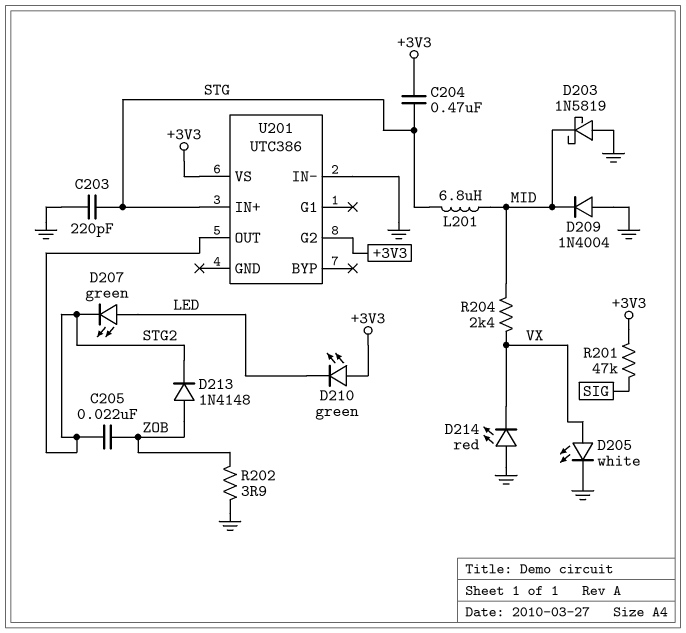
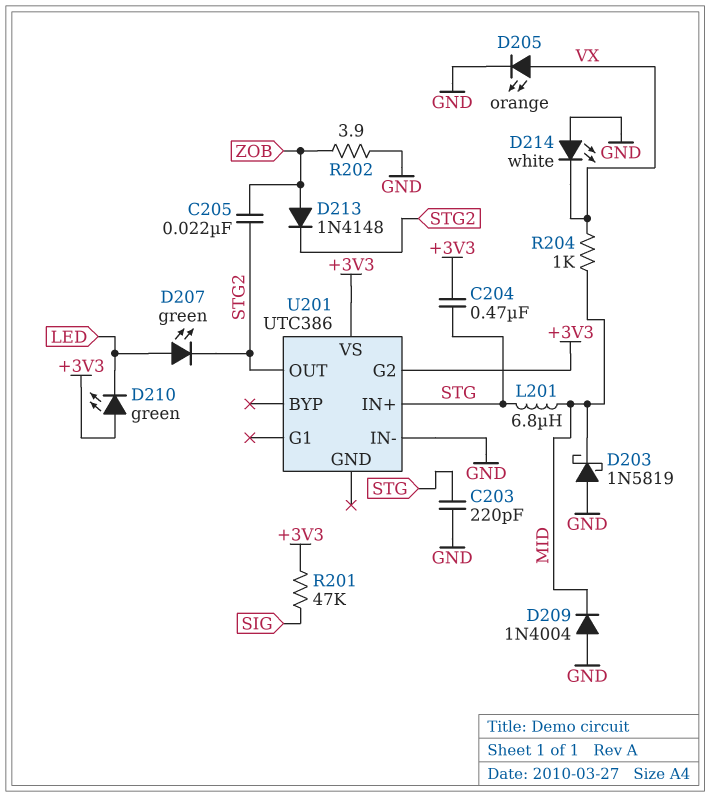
D205: LED white (A VX, K GND) -> LED orange (A VX, K GND)
D214: LED red (A GND, K VX) -> LED white (A GND, K VX)
R204: 2.4k (MID, VX) -> 1k (MID, VX)

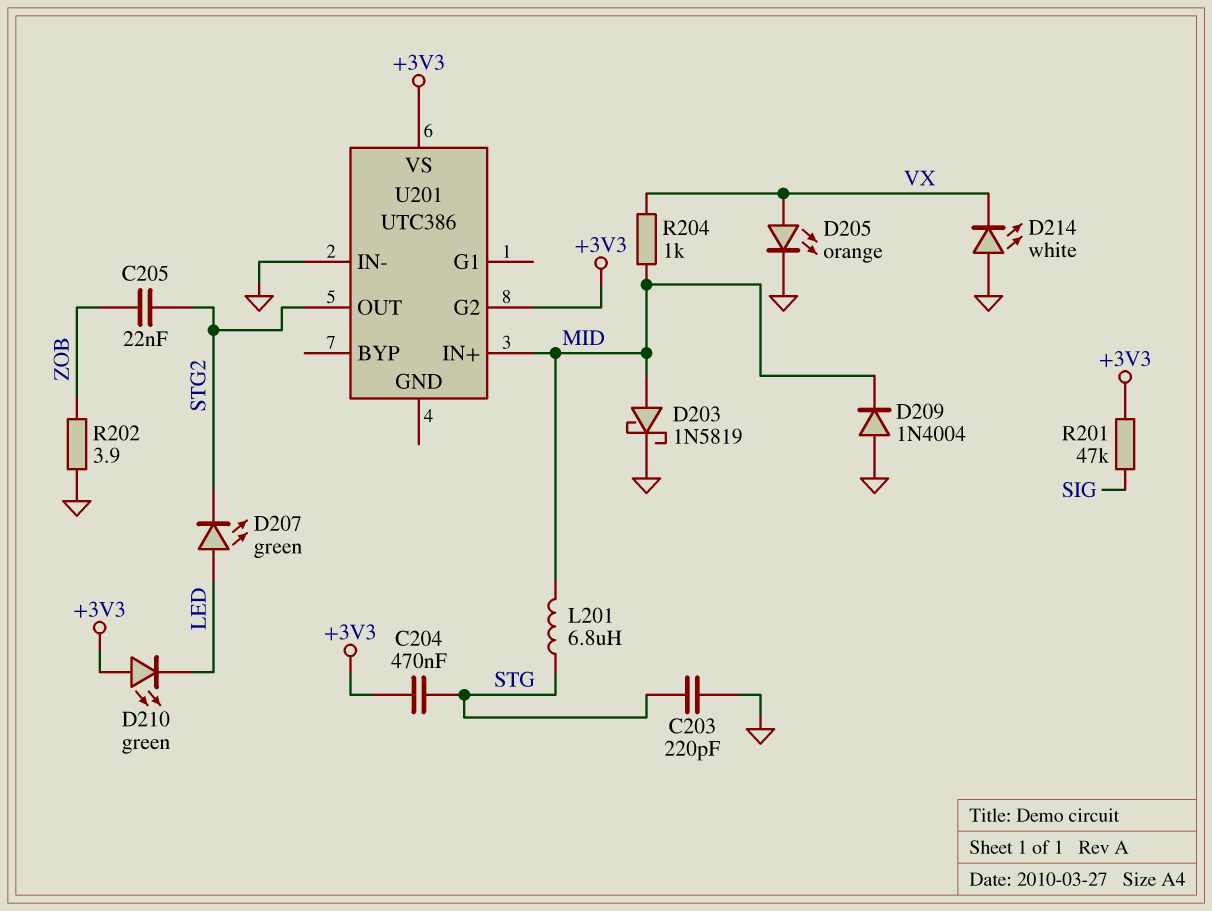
D203: schottky 1N5819 (A GND, K MID) -> schottky 1N5819 (A MID, K GND)
D213: diode 1N4148 (A ZOB, K STG2) -> none
U201 pin IN+: STG -> MID

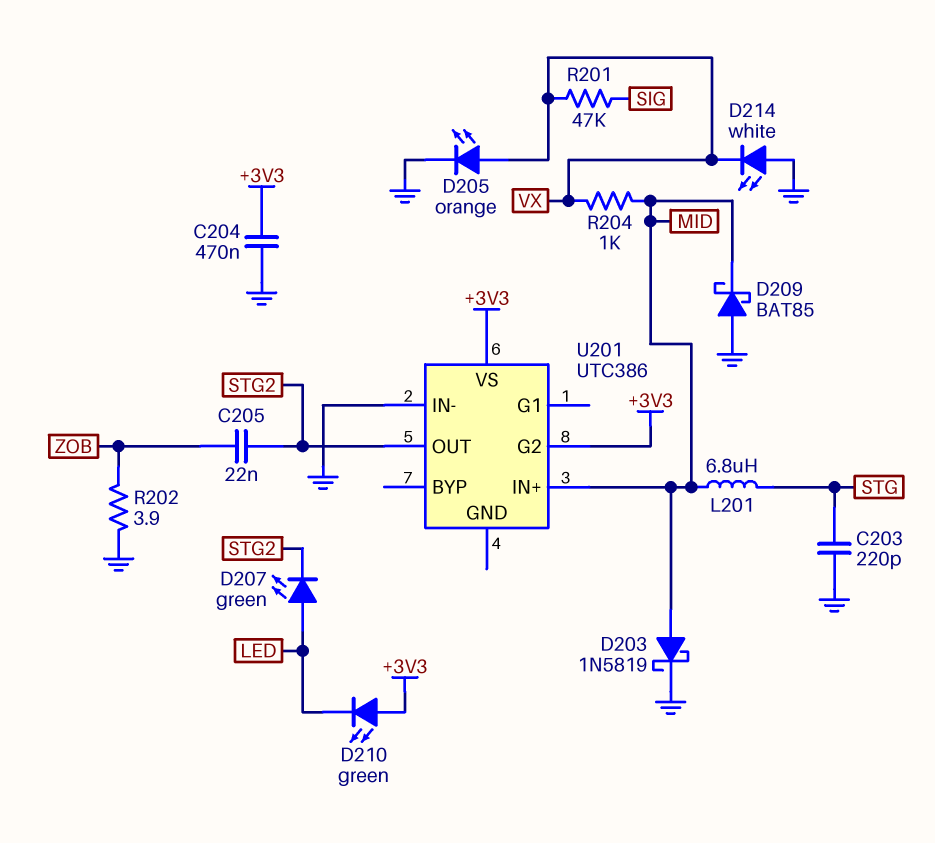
C204: 470nF (+3V3, STG) -> 470nF (+3V3, GND)
D209: diode 1N4004 (A GND, K MID) -> schottky BAT85 (A GND, K MID)
R201: 47k (+3V3, SIG) -> 47k (SIG, VX)

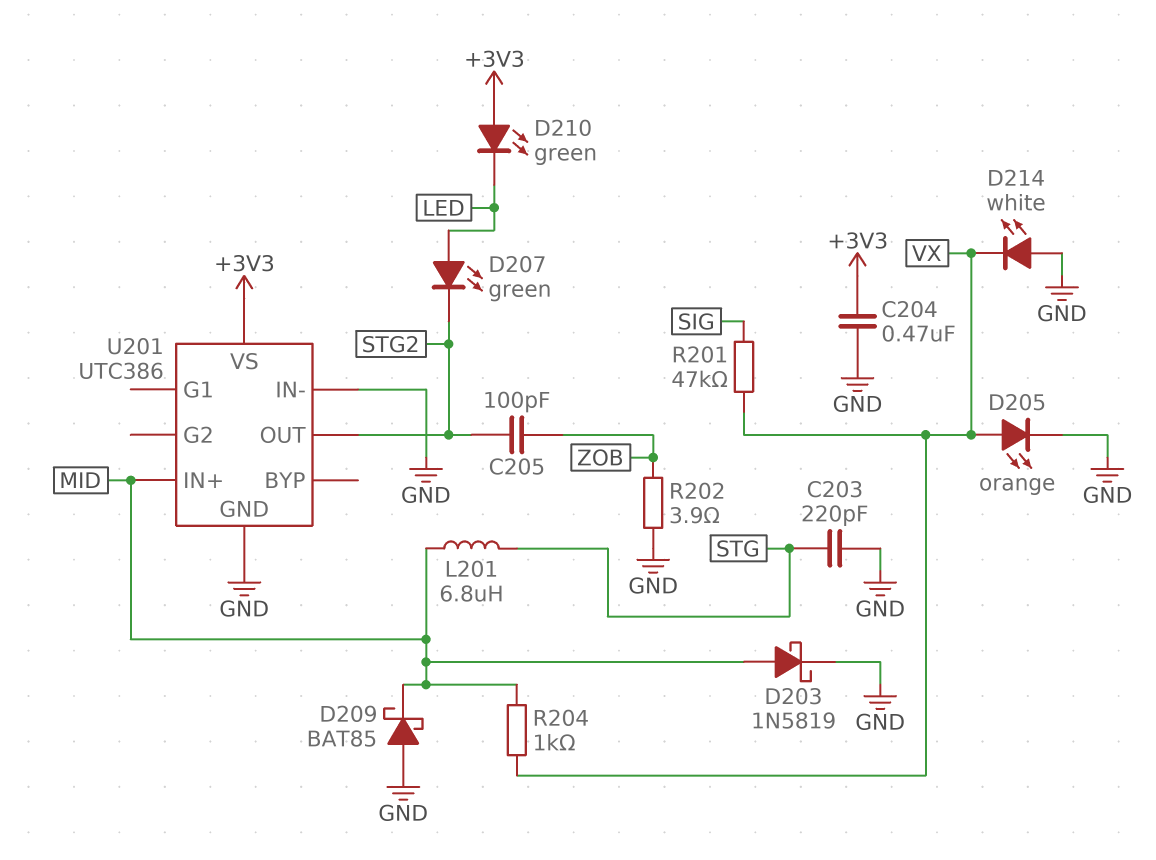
C205: 22nF (STG2, ZOB) -> 100pF (STG2, ZOB)
U201 pin G2: +3V3 -> none
U201 pin GND: none -> GND

